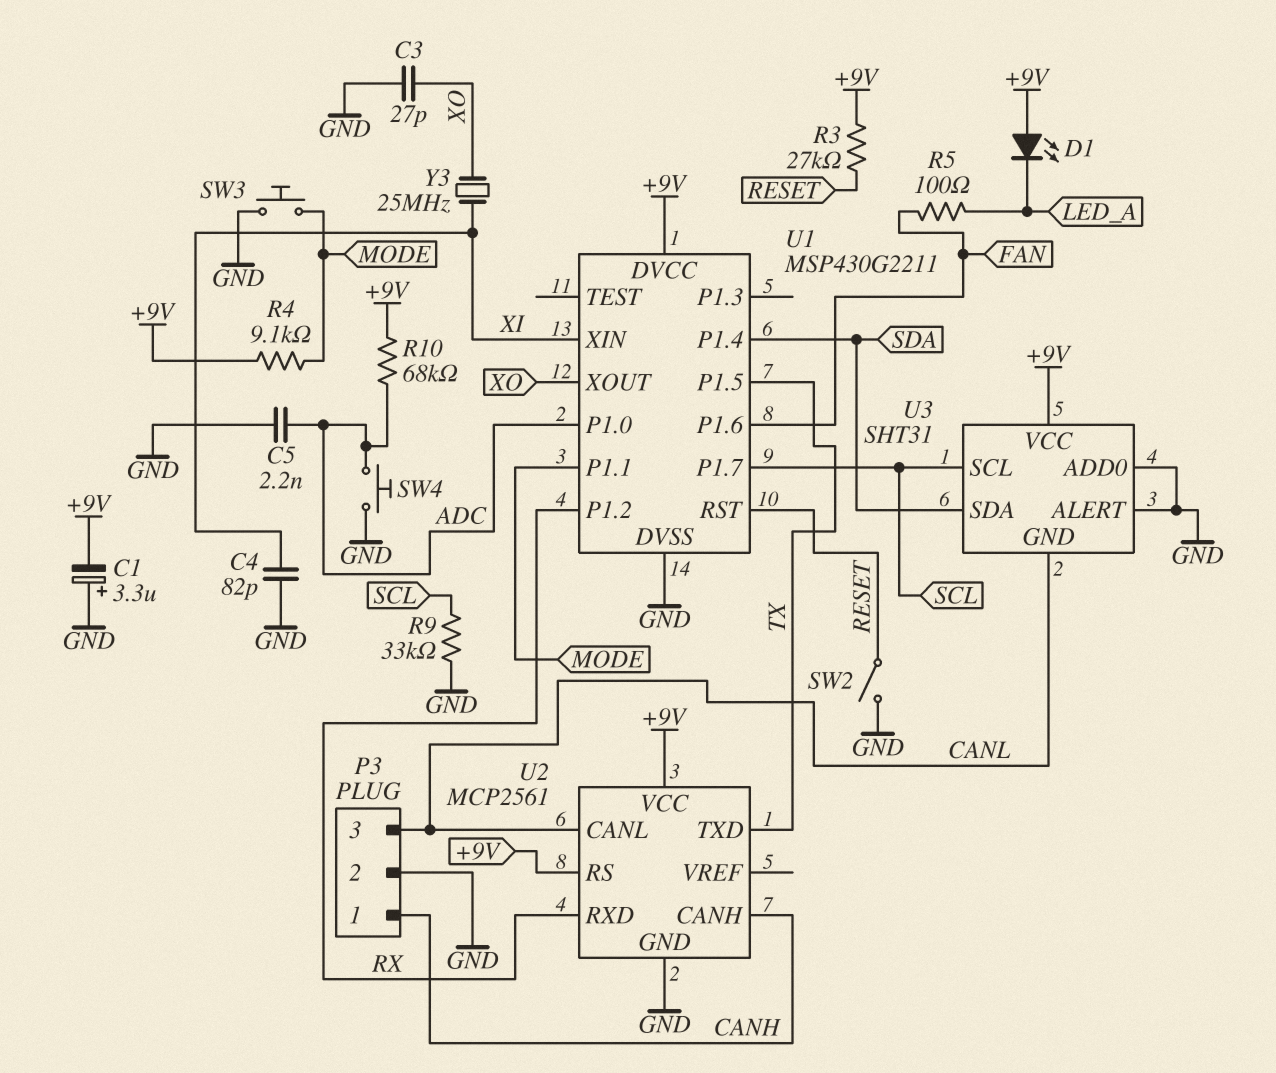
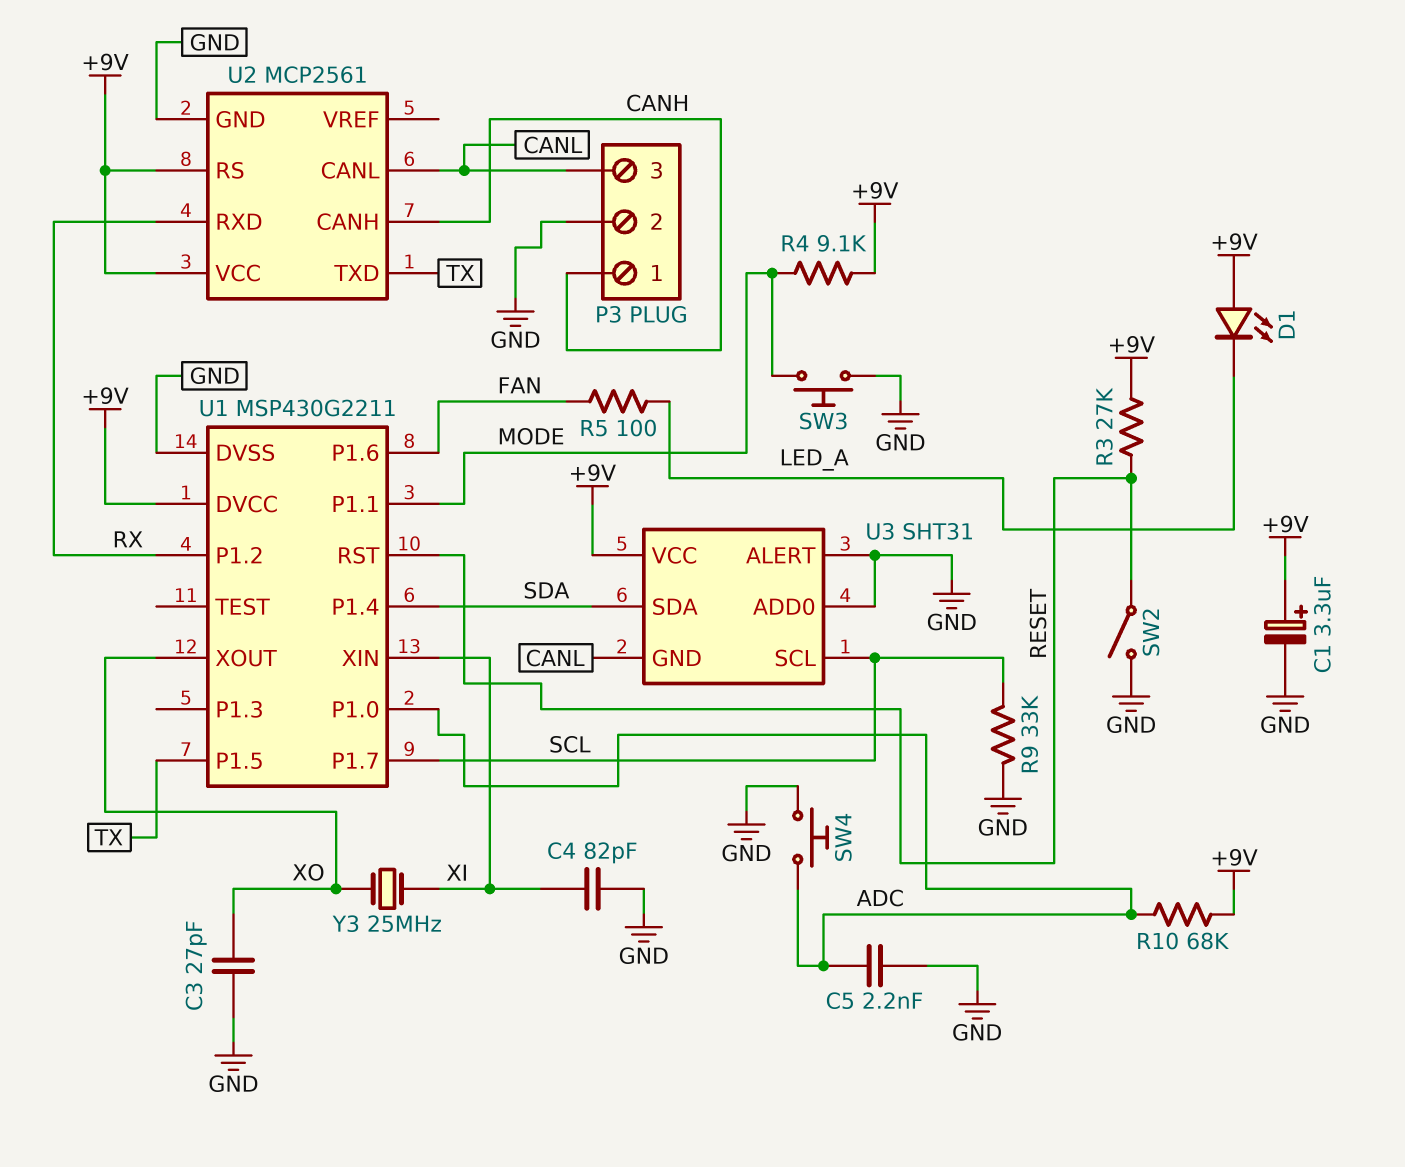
C1: 3.3uF (plus GND, minus +9V) -> 3.3uF (plus +9V, minus GND)

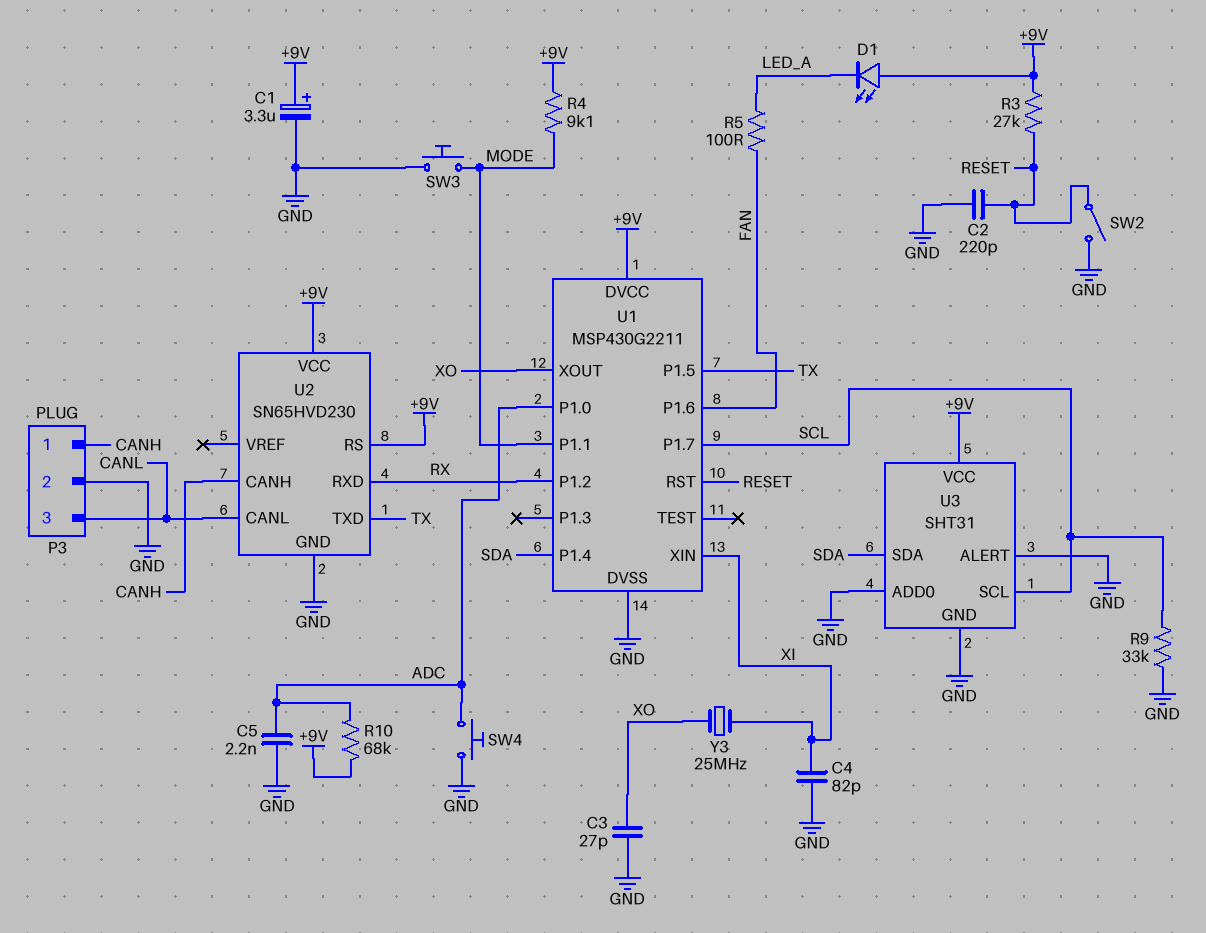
C2: none -> 220pF (GND, RESET)
U2: MCP2561 -> SN65HVD230
U3 pin GND: CANL -> GND

